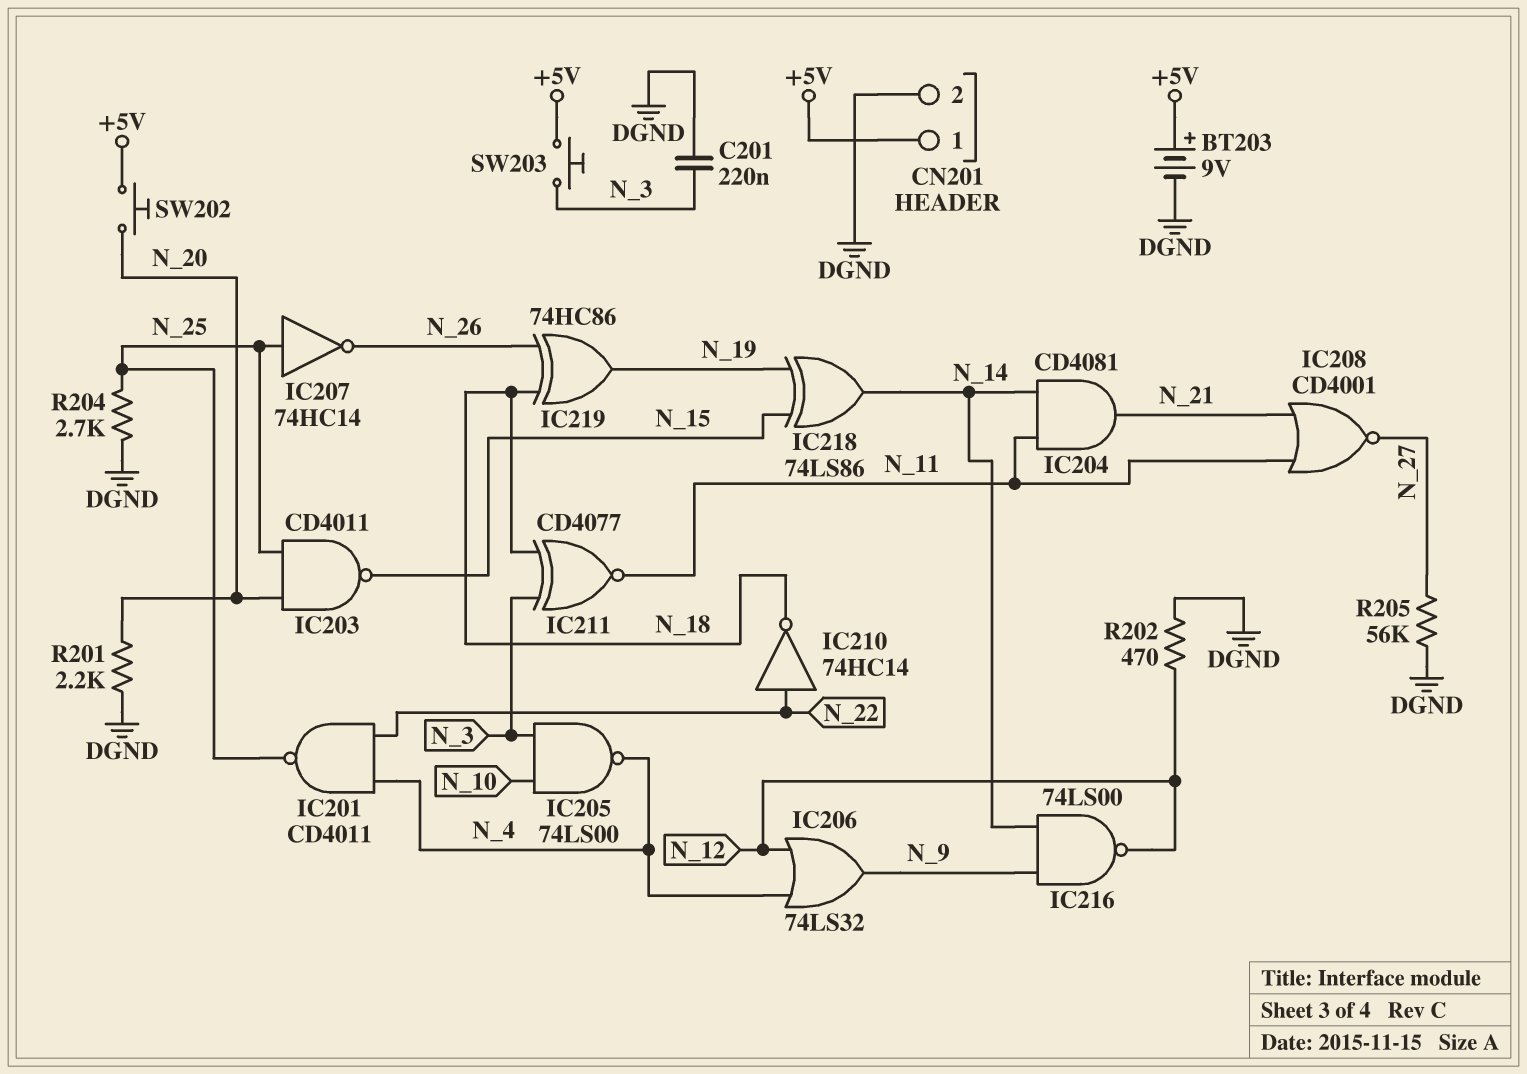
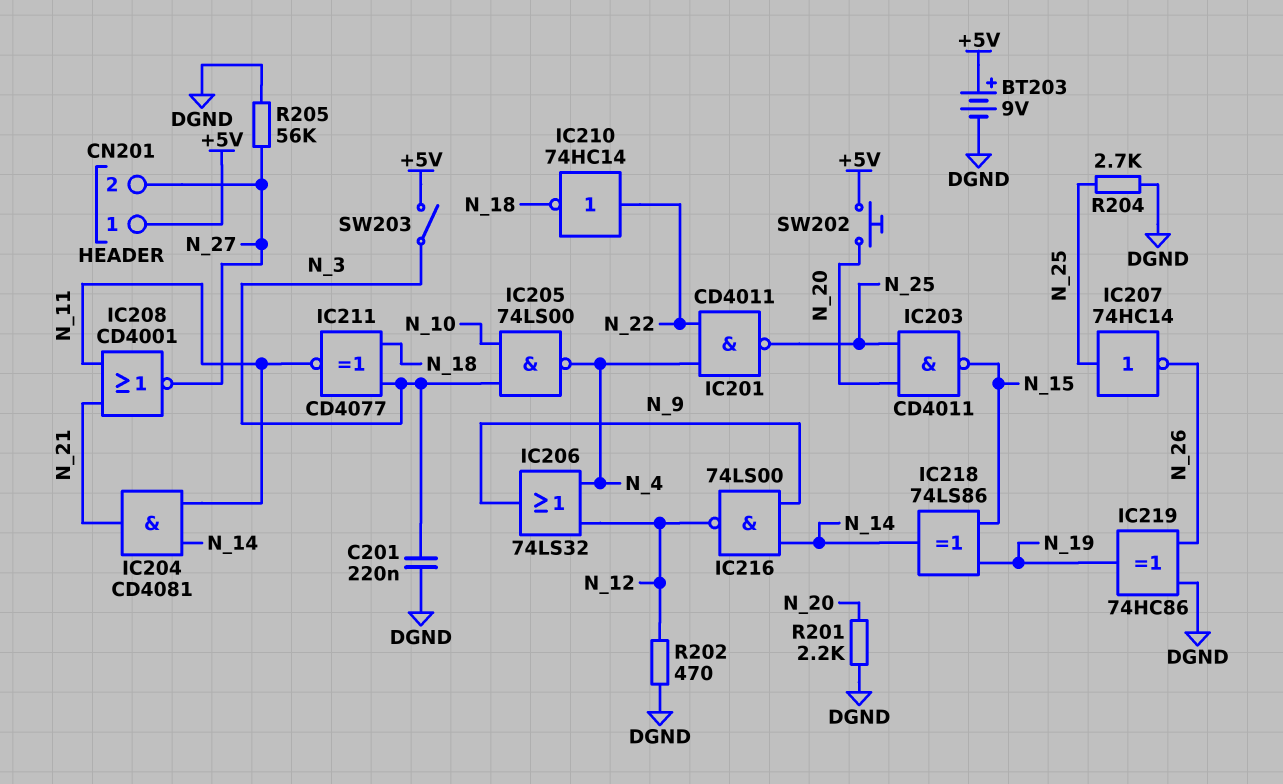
CN201 pin 2: DGND -> N_27
IC219: XOR 74HC86 (in N_18, in N_26, out N_19) -> XOR 74HC86 (in DGND, in N_26, out N_19)
SW203: button (+5V, N_3) -> switch (+5V, N_3)

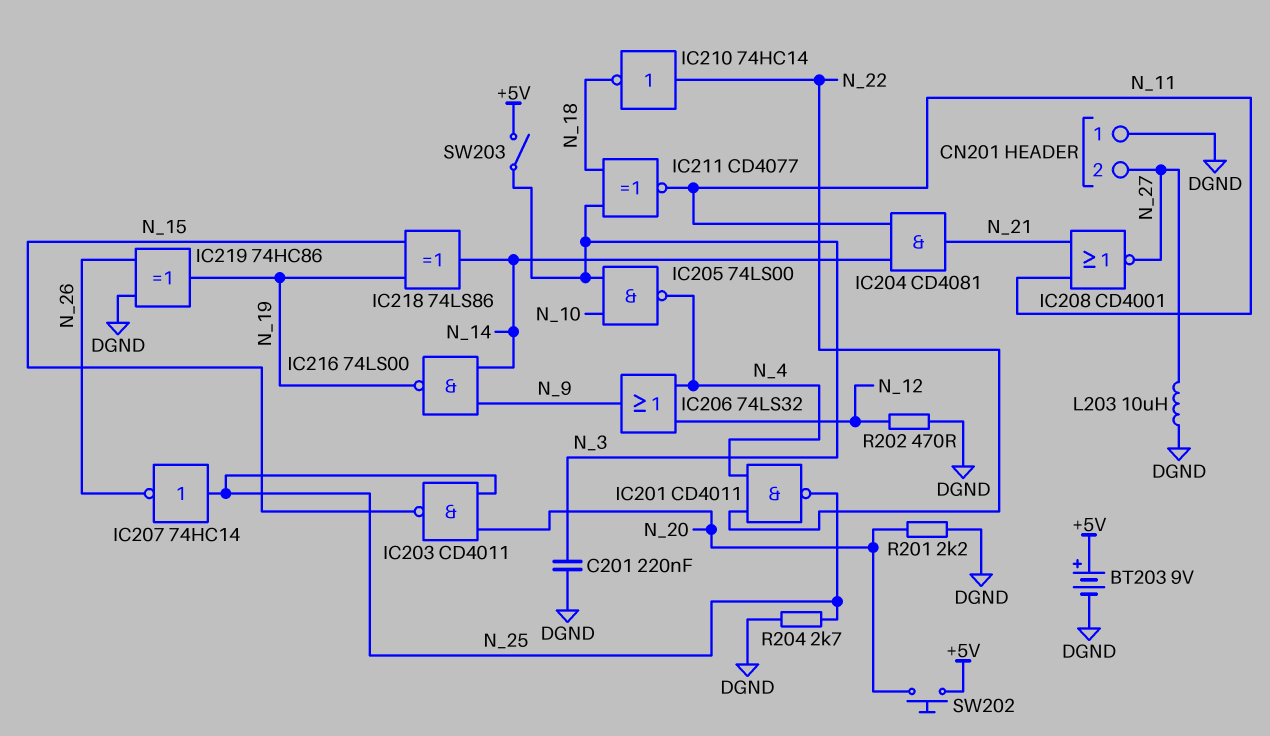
CN201 pin 1: +5V -> DGND
IC216: NAND 74LS00 (in N_9, in N_14, out N_12) -> NAND 74LS00 (in N_9, in N_14, out N_19)
L203: none -> 10uH (DGND, N_27)
R205: 56k (DGND, N_27) -> none

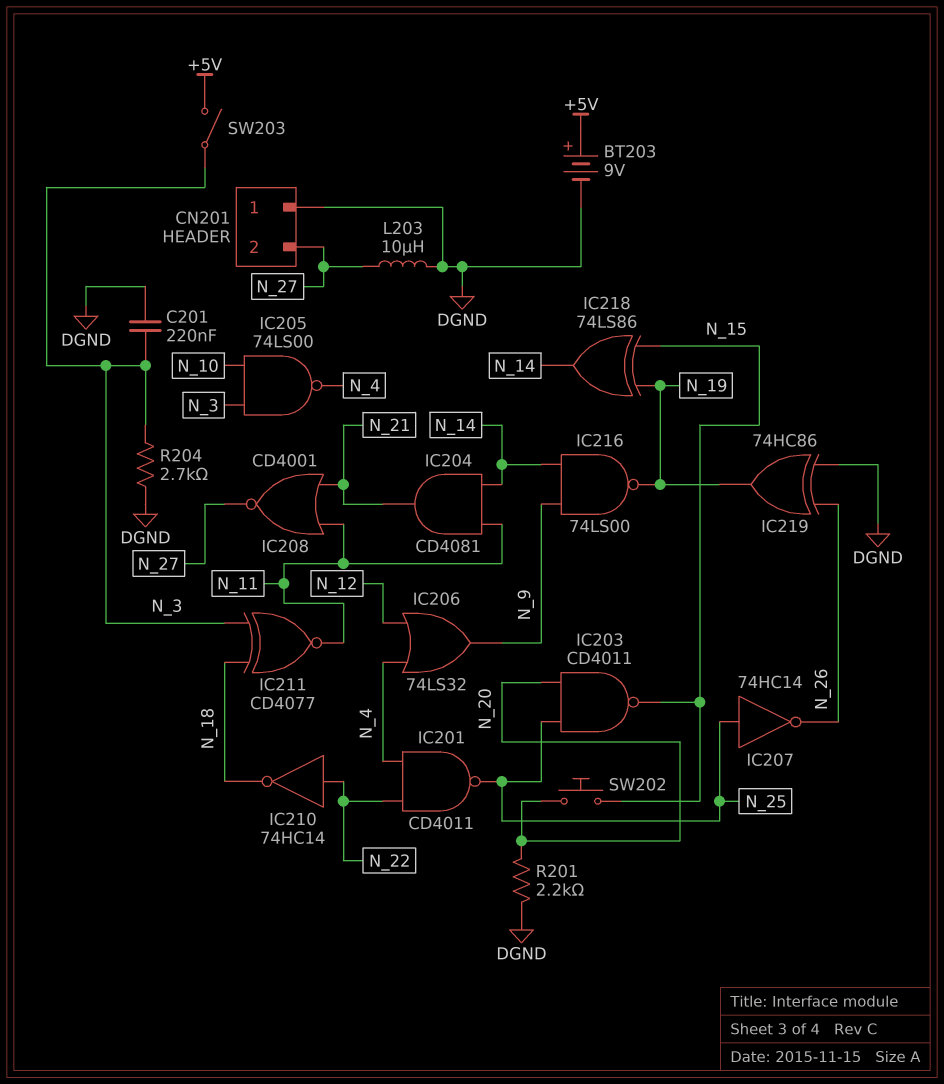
R202: 470 (DGND, N_12) -> none
R204: 2.7k (DGND, N_25) -> 2.7k (DGND, N_3)
SW202: button (+5V, N_20) -> button (N_15, N_20)

